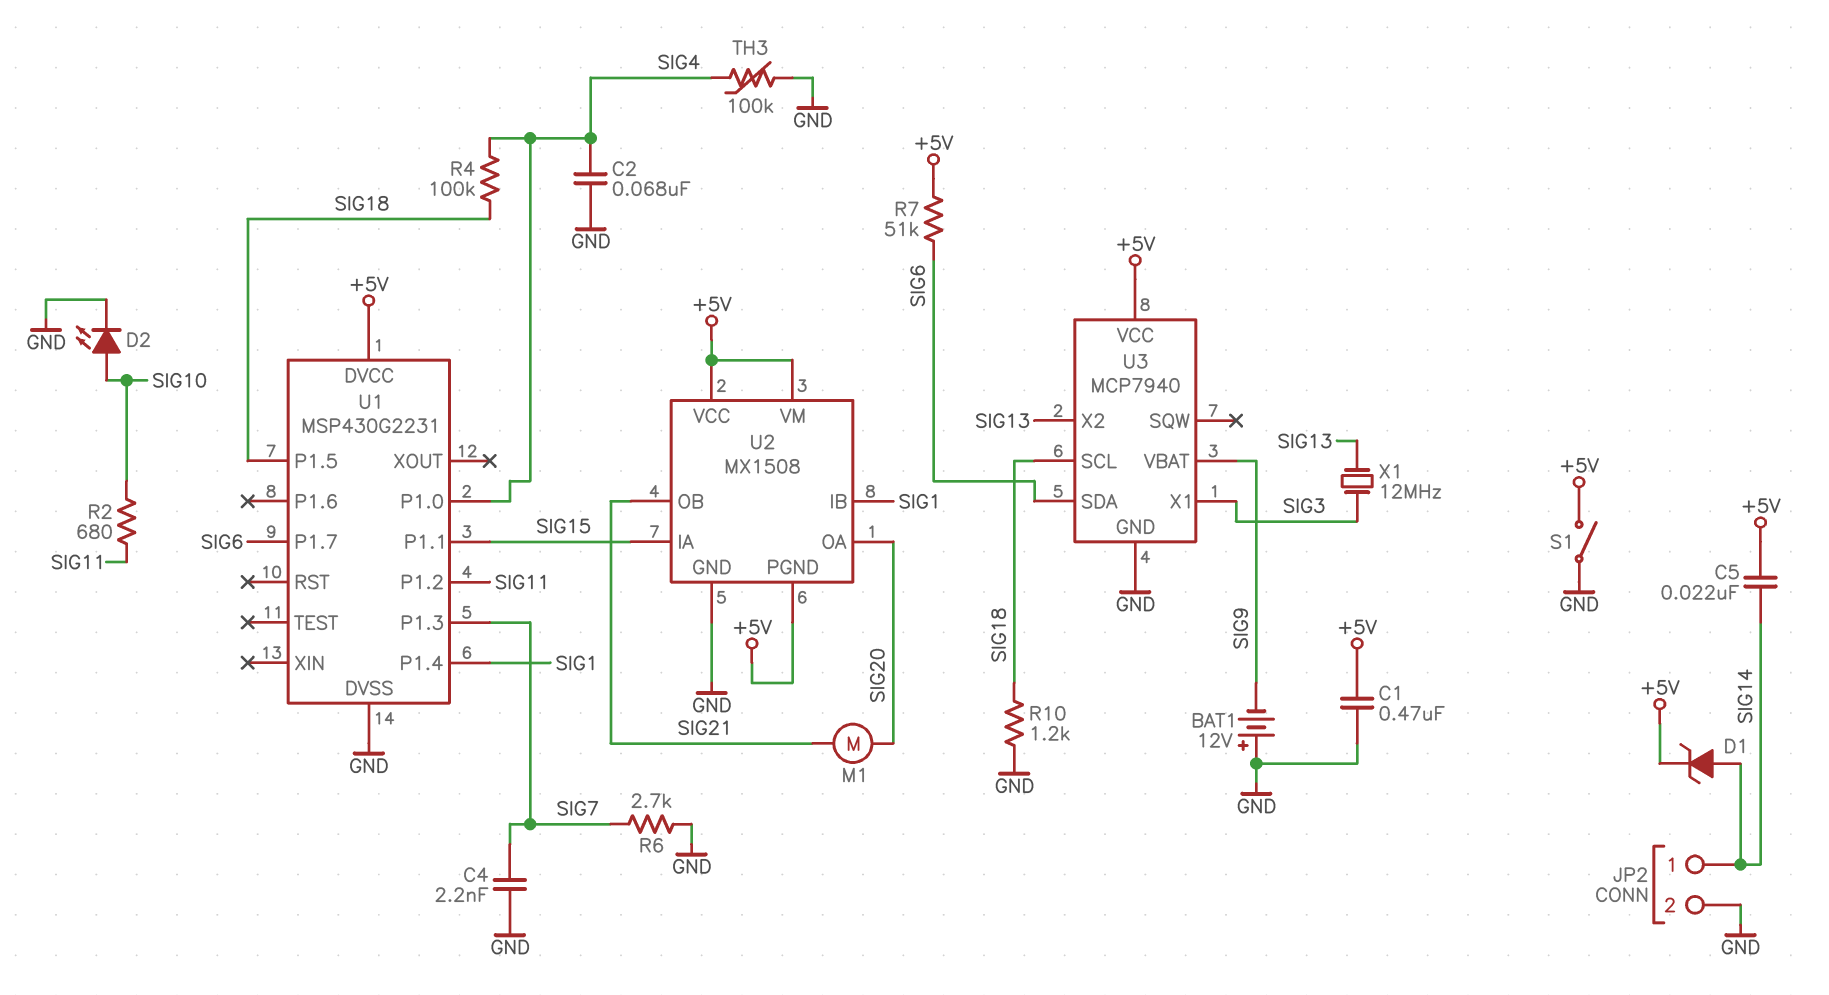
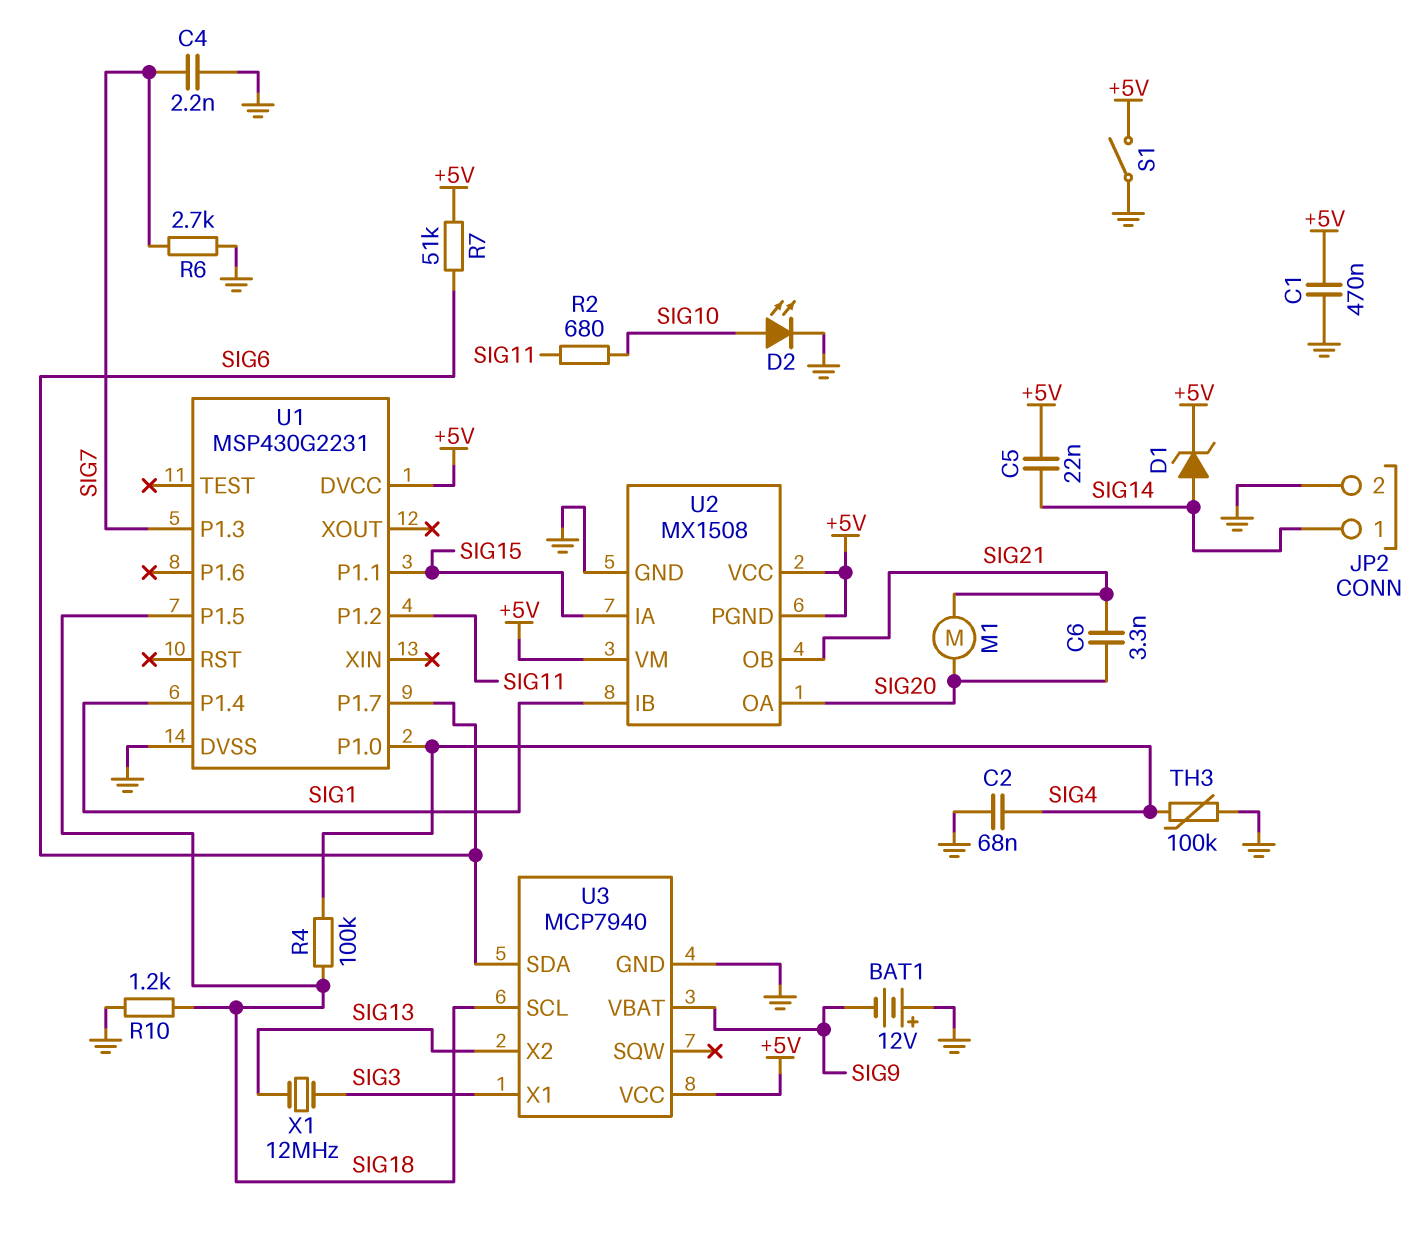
C6: none -> 3.3nF (SIG20, SIG21)

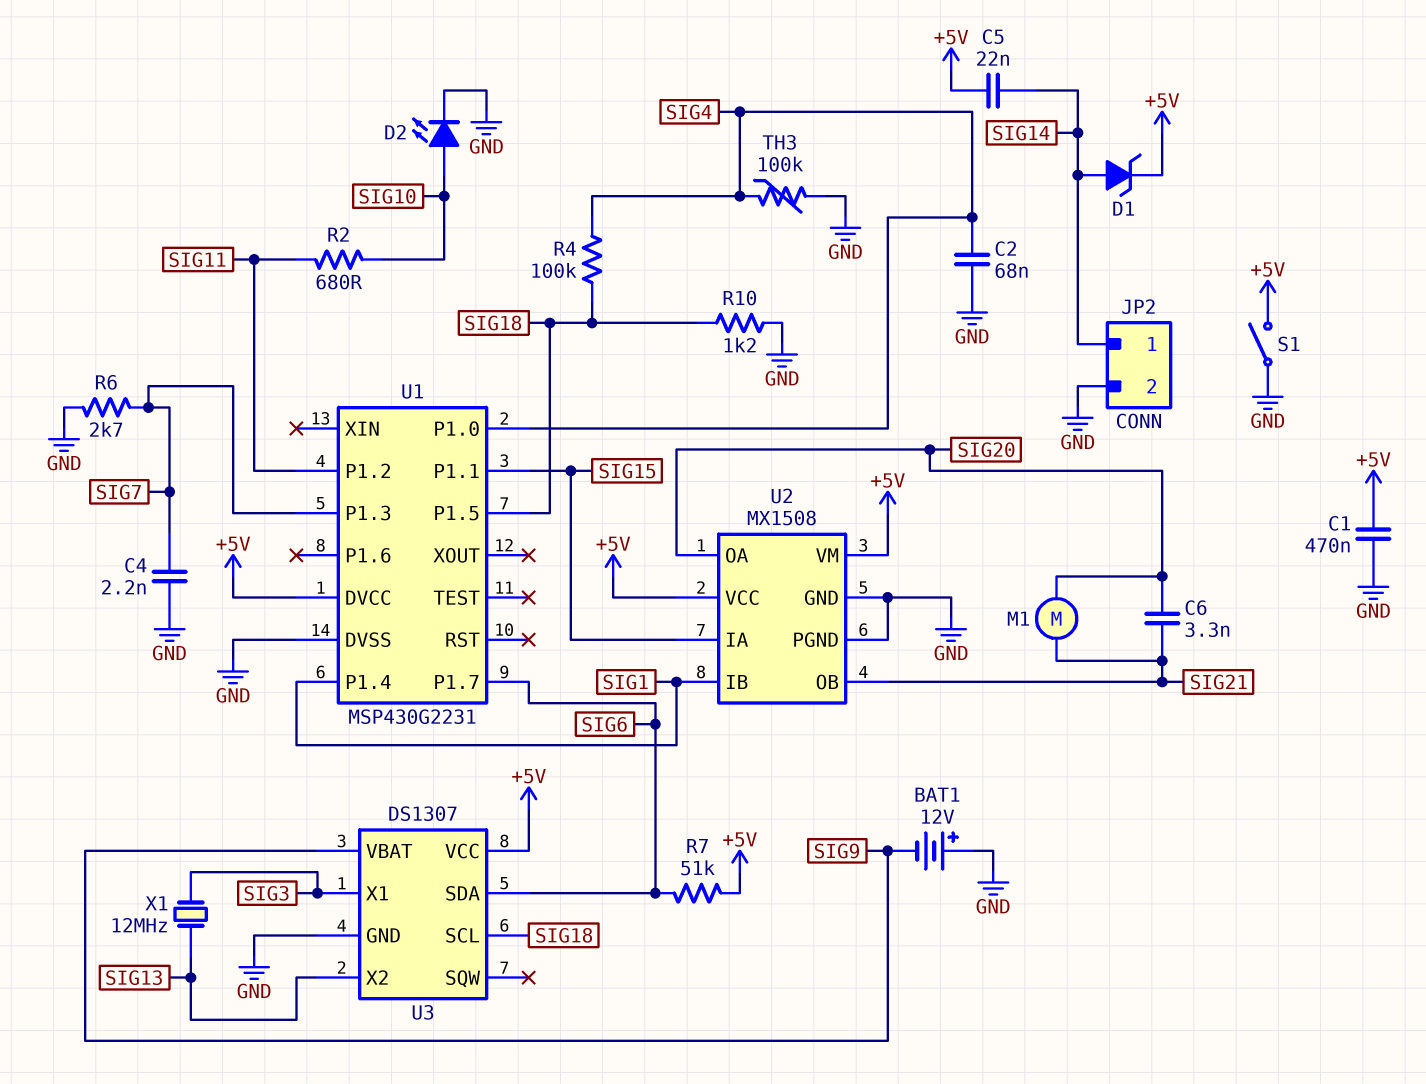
U2 pin PGND: +5V -> GND
U3: MCP7940 -> DS1307

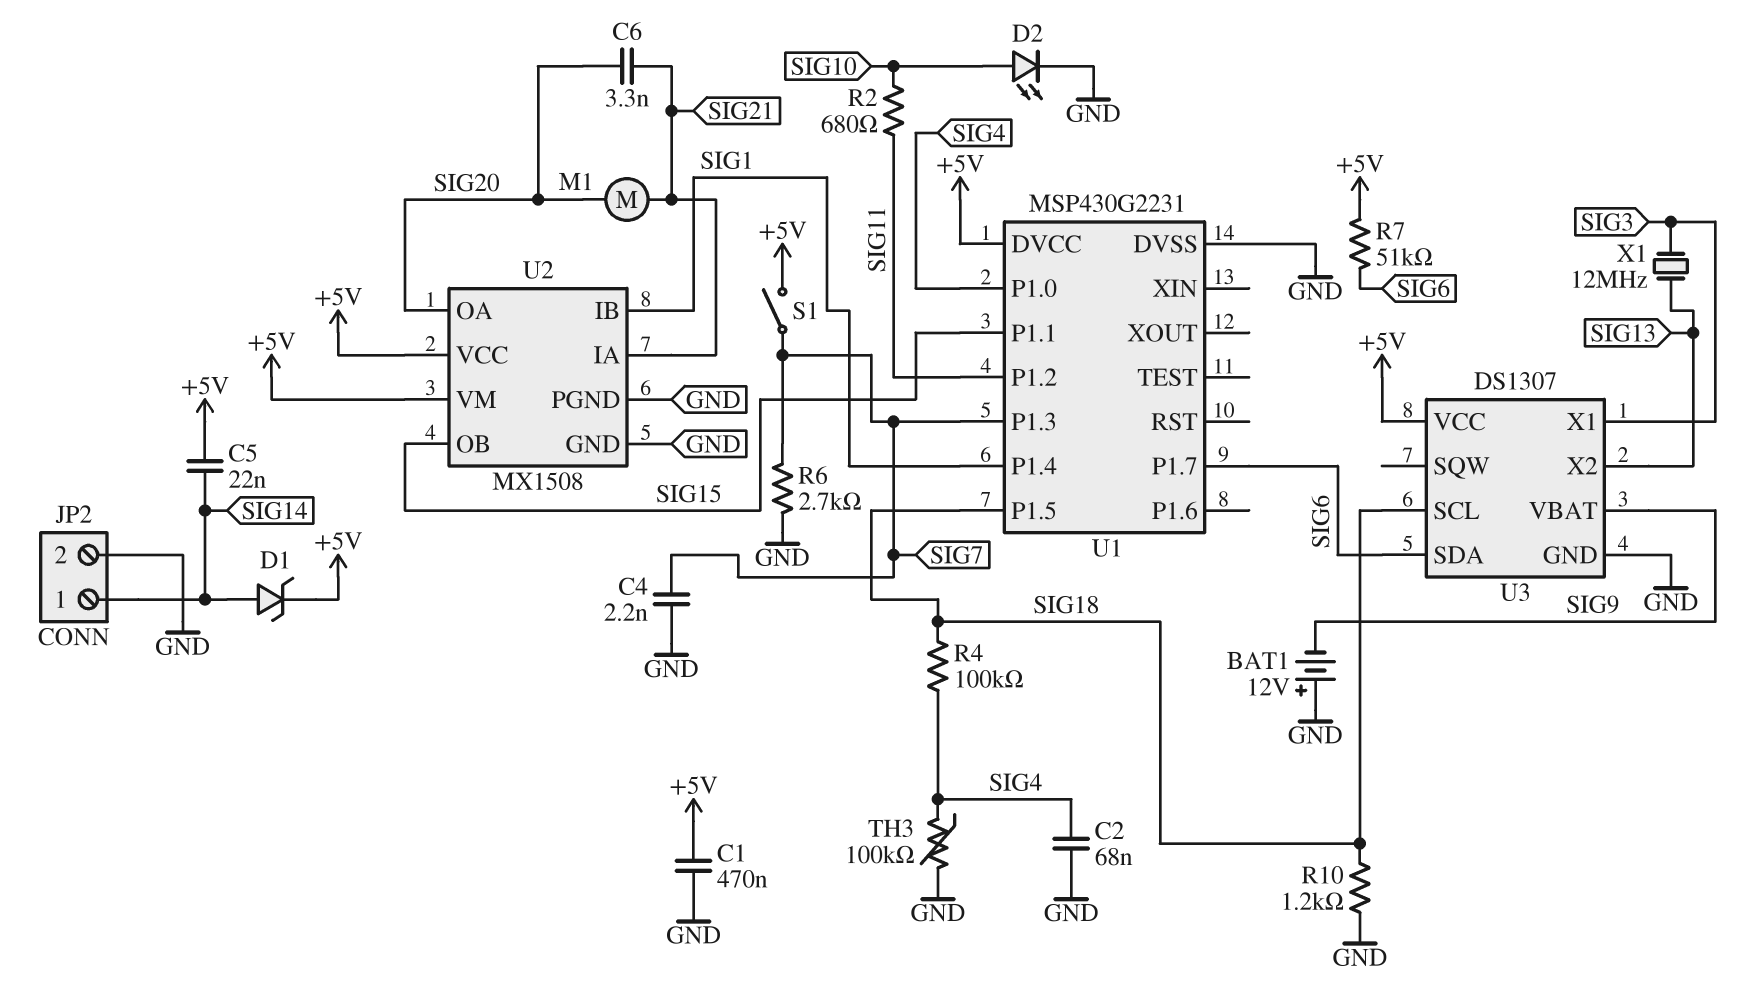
S1: switch (+5V, GND) -> switch (+5V, SIG7)
U2 pin IA: SIG15 -> SIG21
U2 pin OB: SIG21 -> SIG15

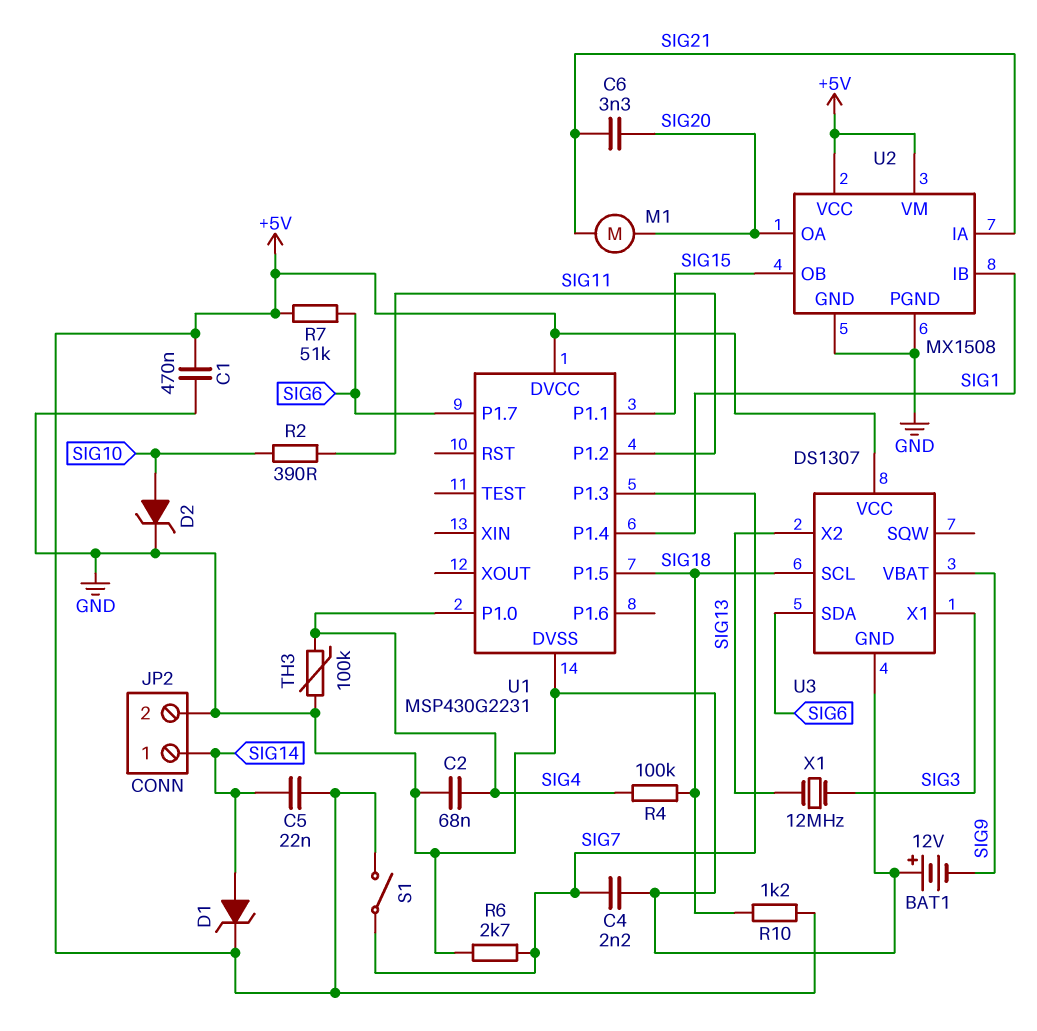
D2: LED (A SIG10, K GND) -> zener (A SIG10, K GND)
R2: 680 (SIG10, SIG11) -> 390 (SIG10, SIG11)
R10: 1.2k (GND, SIG18) -> 1.2k (+5V, SIG18)

